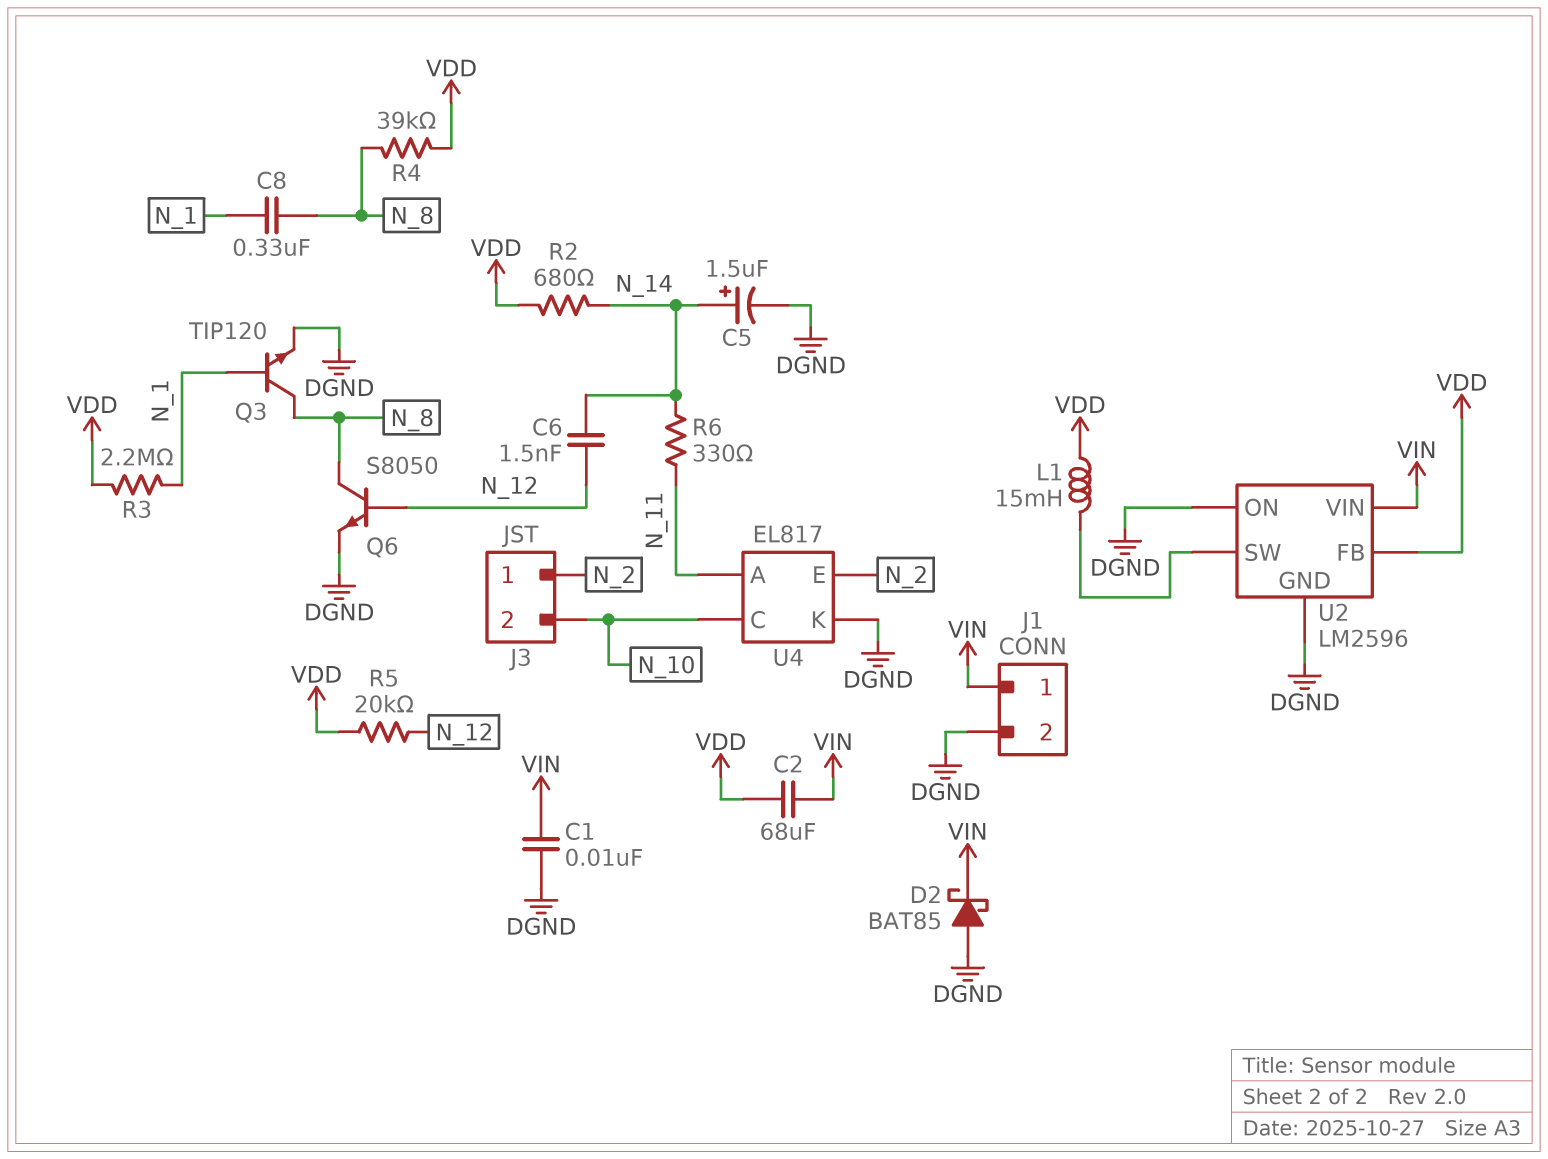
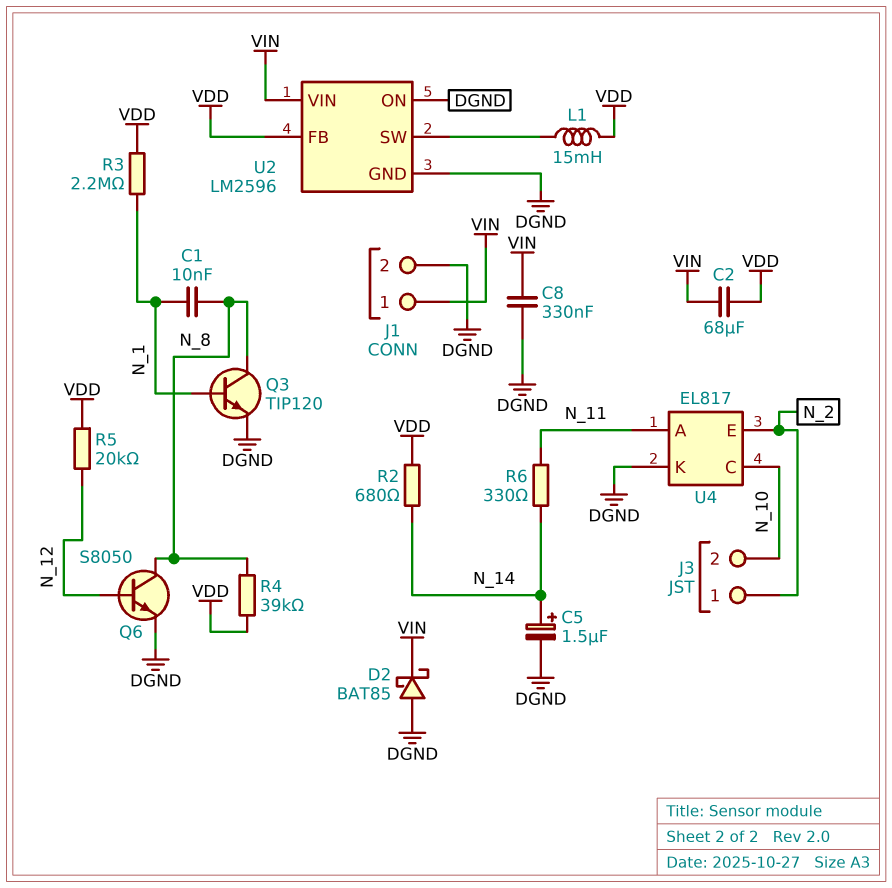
C1: 10nF (DGND, VIN) -> 10nF (N_1, N_8)
C6: 1.5nF (N_12, N_14) -> none
C8: 330nF (N_1, N_8) -> 330nF (DGND, VIN)

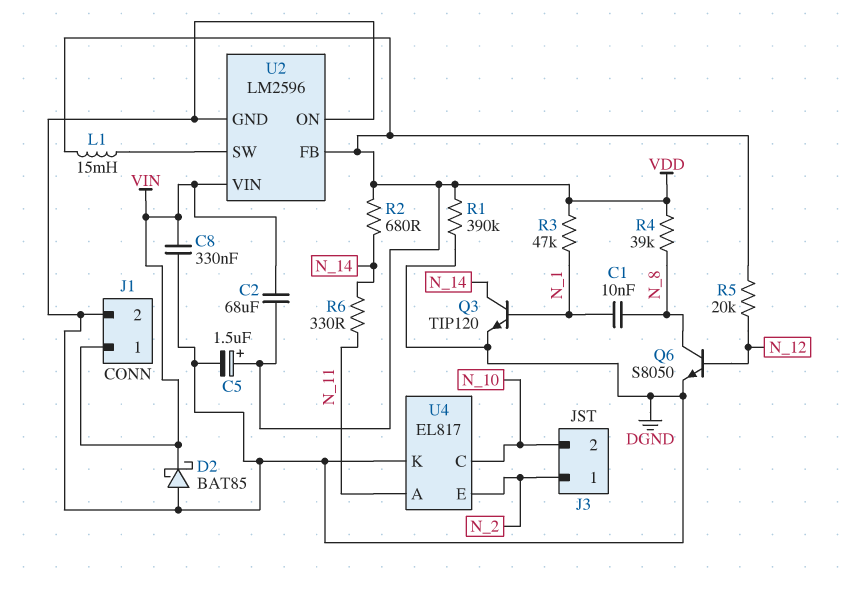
C5: 1.5uF (plus N_14, minus DGND) -> 1.5uF (plus VDD, minus DGND)
Q3: NPN TIP120 (B N_1, C N_8, E DGND) -> NPN TIP120 (B N_1, C N_14, E DGND)
R1: none -> 390k (DGND, VDD)
R3: 2.2M (N_1, VDD) -> 47k (N_1, VDD)

